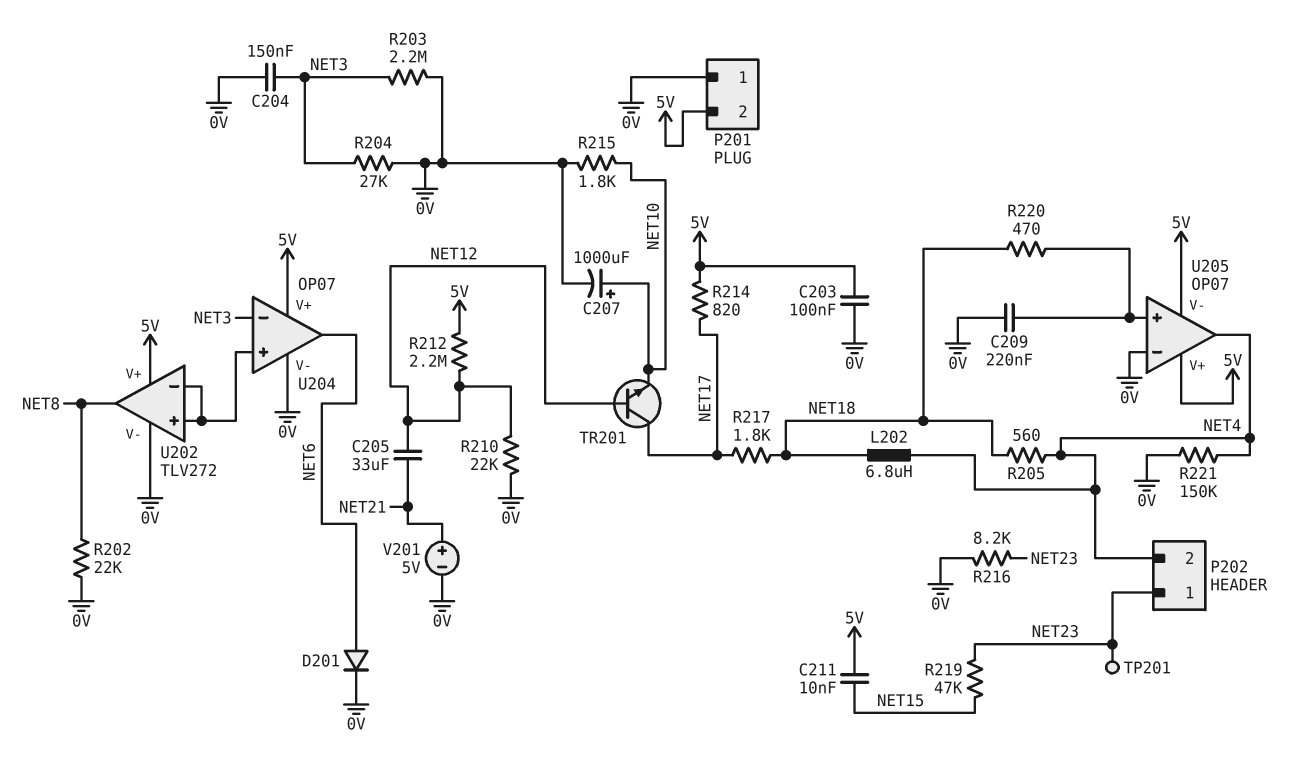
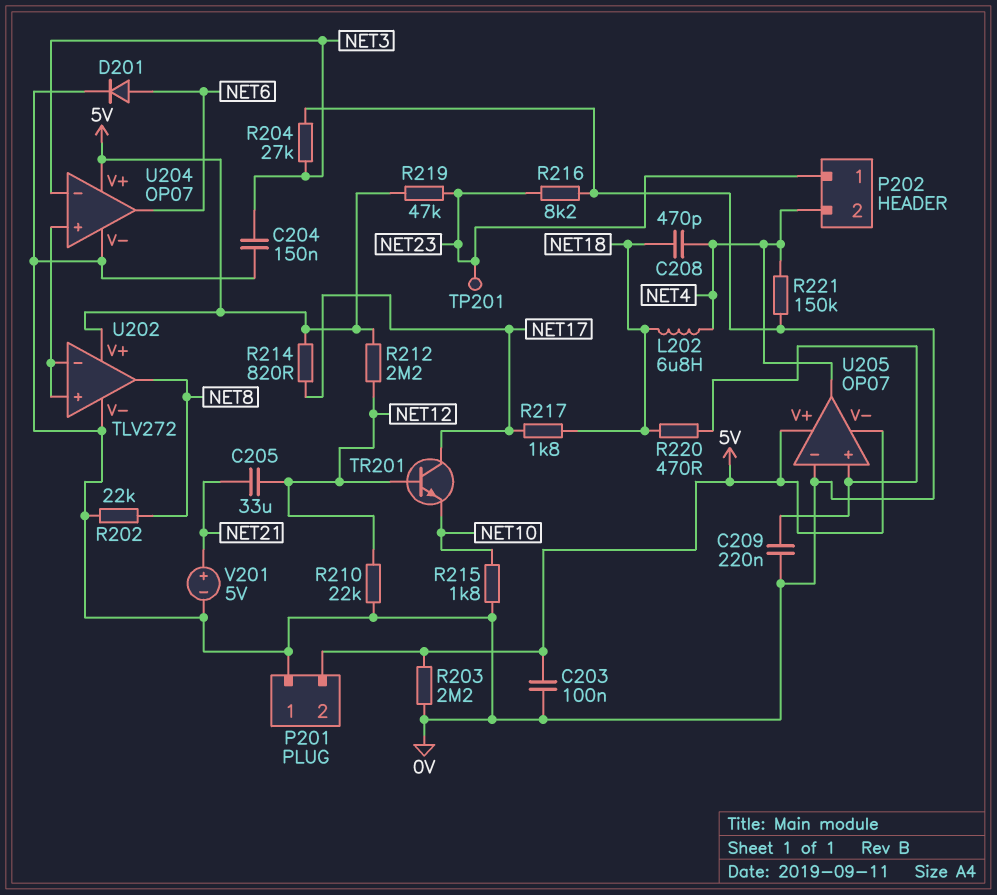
C207: 1000uF (plus NET10, minus 0V) -> none
C208: none -> 470pF (NET4, NET18)
C211: 10nF (5V, NET15) -> none
R203: 2.2M (0V, NET3) -> 2.2M (0V, 5V)
R205: 560 (NET4, NET18) -> none
R219: 47k (NET15, NET23) -> 47k (5V, NET23)

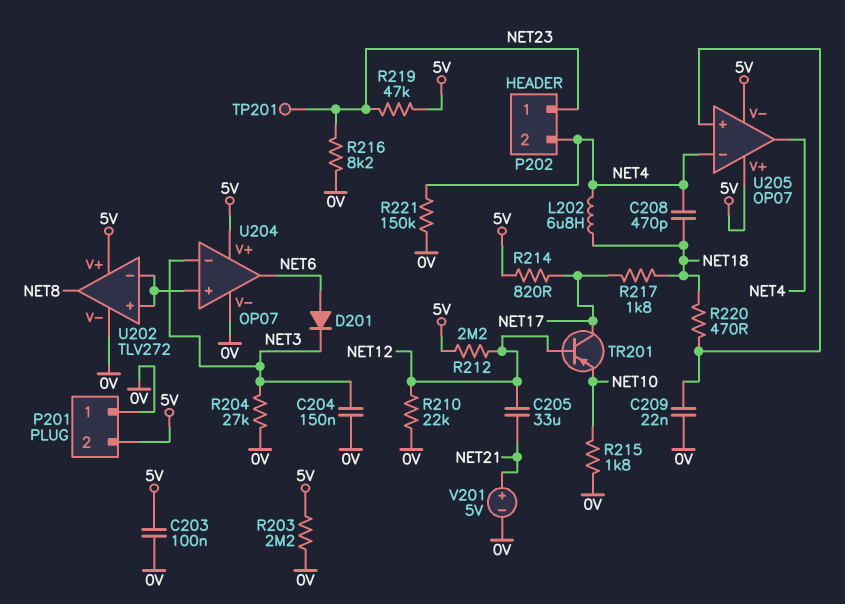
C209: 220nF (0V, U205/in+) -> 22nF (0V, U205/in+)
D201: diode (A NET6, K 0V) -> diode (A NET6, K NET3)
R202: 22k (0V, NET8) -> none
TR201: NPN (B NET12, C NET17, E NET10) -> PNP (B NET12, C NET17, E NET10)
U205 pin in-: 0V -> NET4

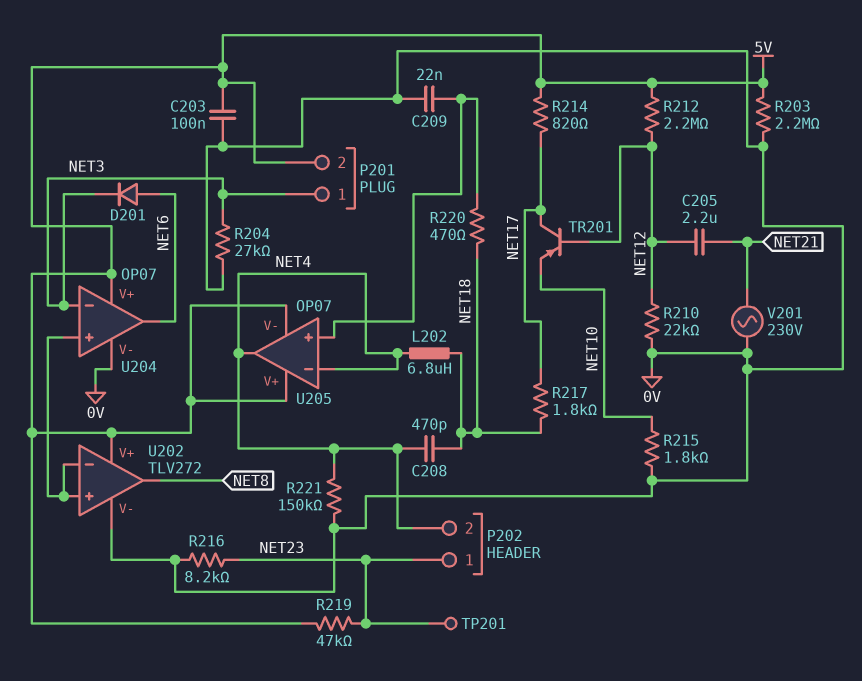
C204: 150nF (0V, NET3) -> none
C205: 33uF (NET12, NET21) -> 2.2uF (NET12, NET21)
P201 pin 1: 0V -> NET3
V201: 5V (plus NET21, minus 0V) -> AC 230V (0V, NET21)

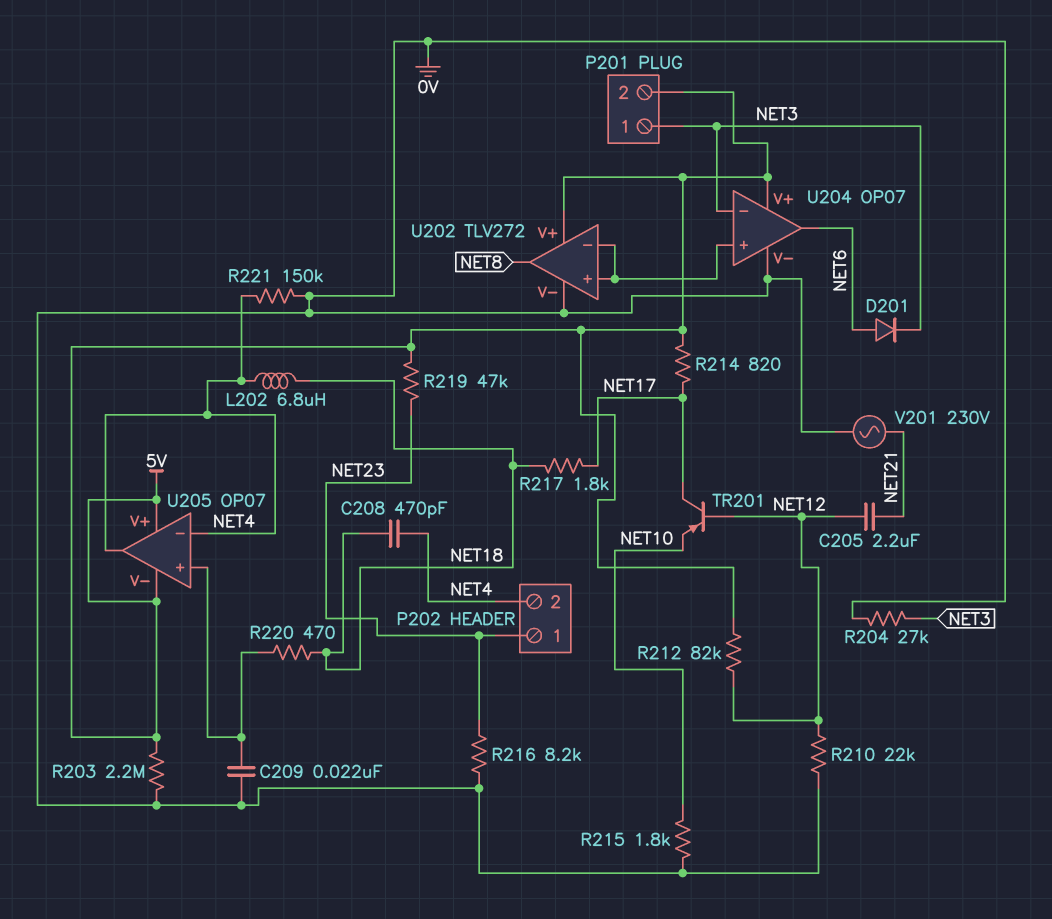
C203: 100nF (0V, 5V) -> none
R212: 2.2M (5V, NET12) -> 82k (5V, NET12)
TP201: test point (NET23) -> none

